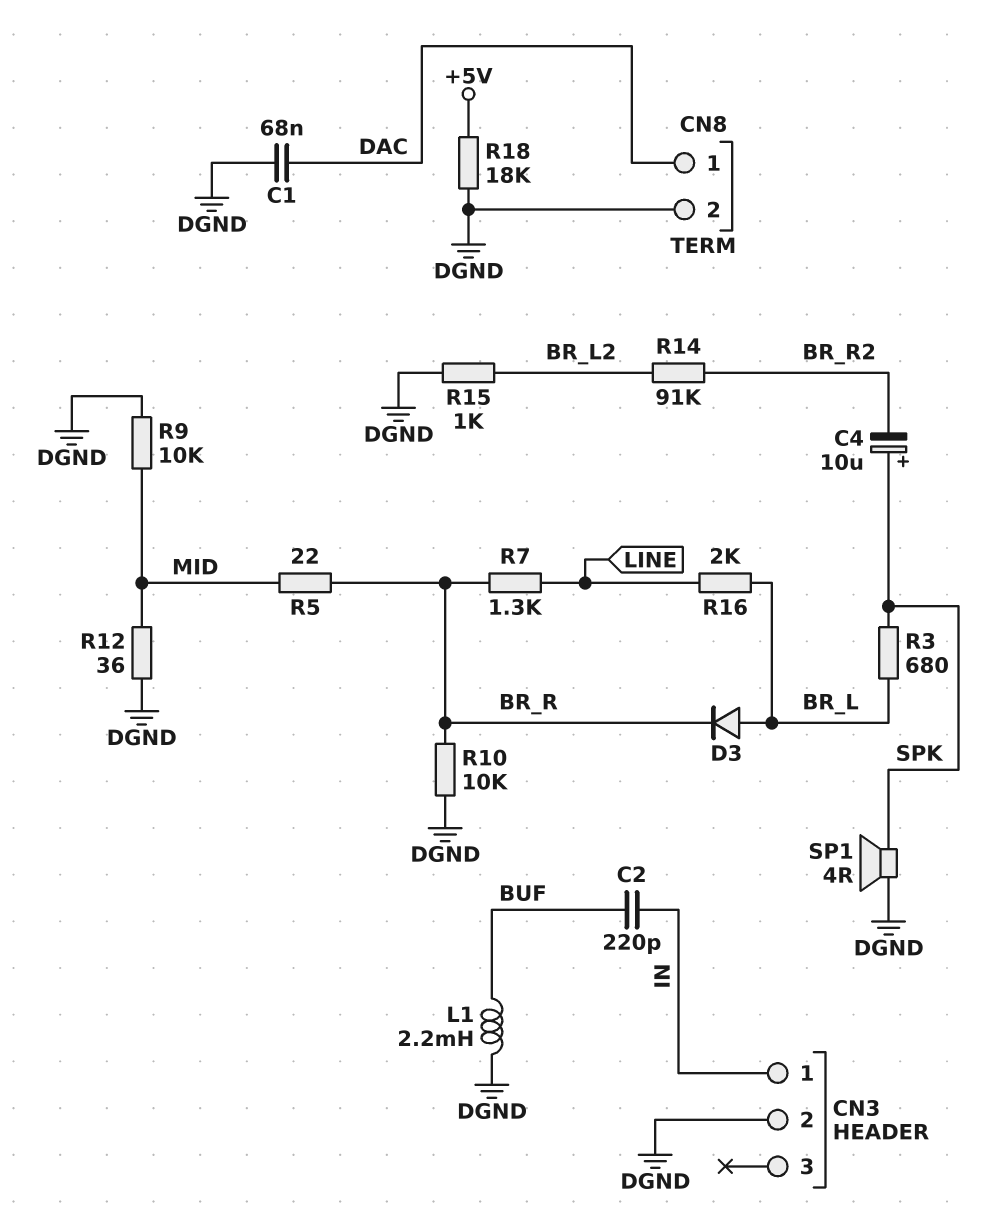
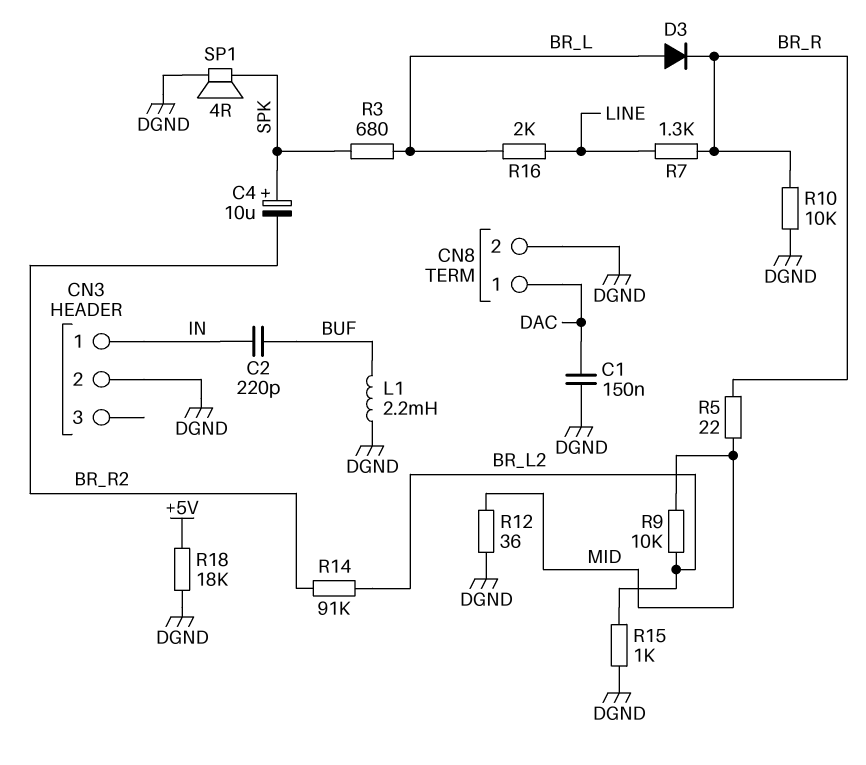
C1: 68nF (DAC, DGND) -> 150nF (DAC, DGND)
R9: 10k (DGND, MID) -> 10k (BR_L2, MID)

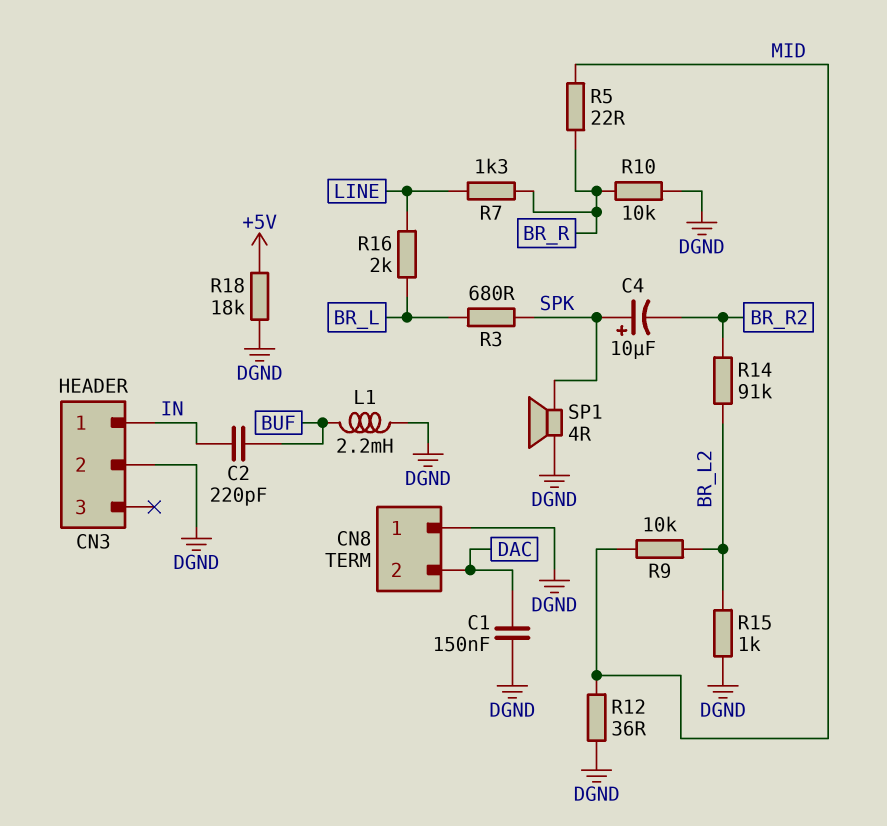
CN8 pin 1: DAC -> DGND
CN8 pin 2: DGND -> DAC
D3: diode (A BR_L, K BR_R) -> none

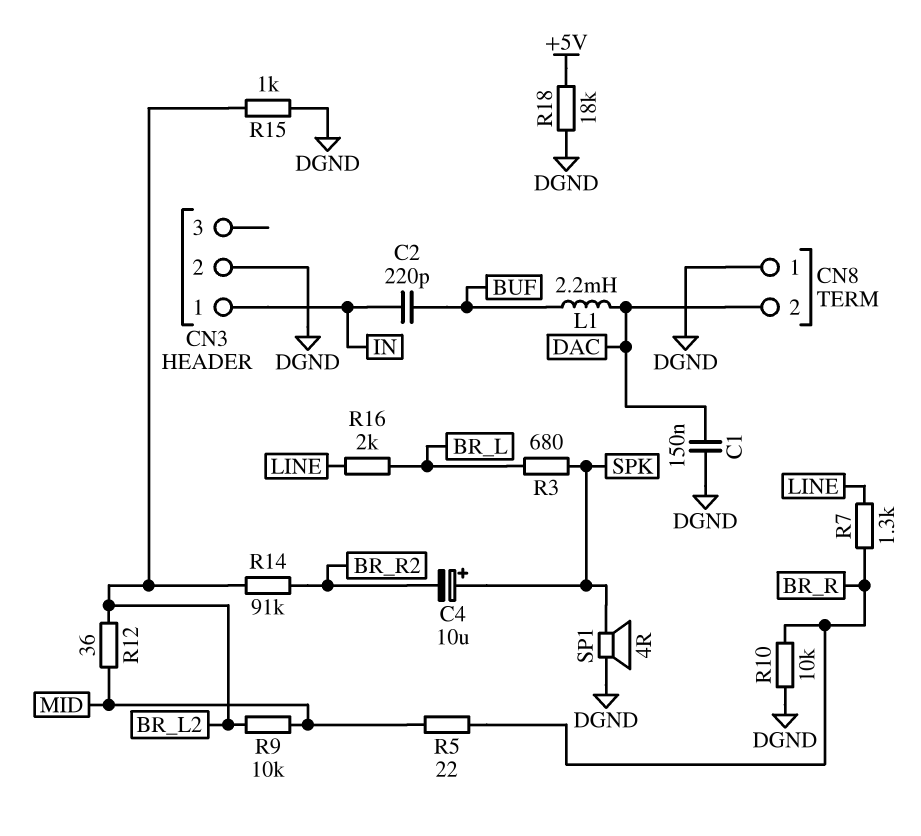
L1: 2.2mH (BUF, DGND) -> 2.2mH (BUF, DAC)
R12: 36 (DGND, MID) -> 36 (BR_L2, MID)

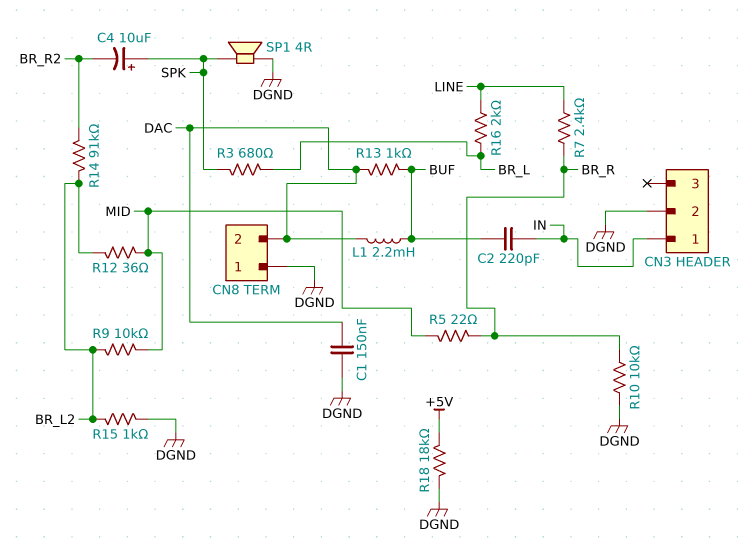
R7: 1.3k (BR_R, LINE) -> 2.4k (BR_R, LINE)
R13: none -> 1k (BUF, DAC)

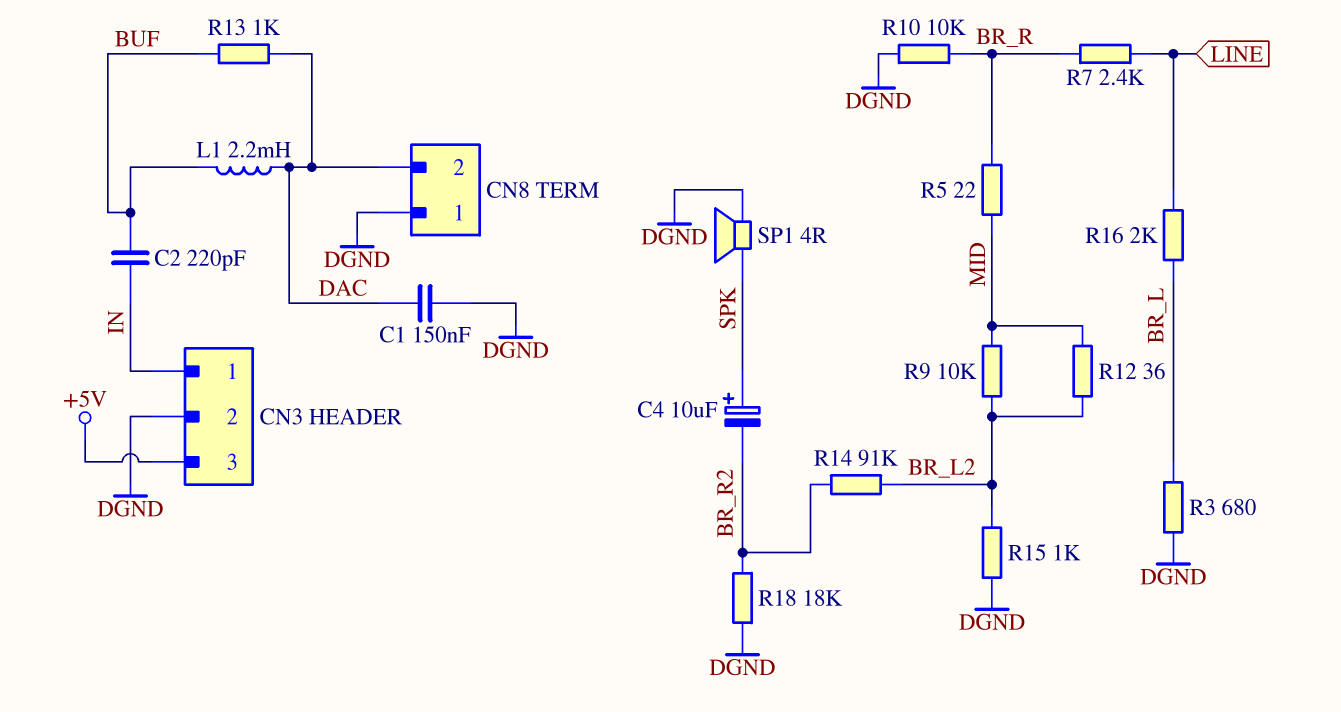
CN3 pin 3: none -> +5V
R3: 680 (BR_L, SPK) -> 680 (BR_L, DGND)
R18: 18k (+5V, DGND) -> 18k (BR_R2, DGND)

